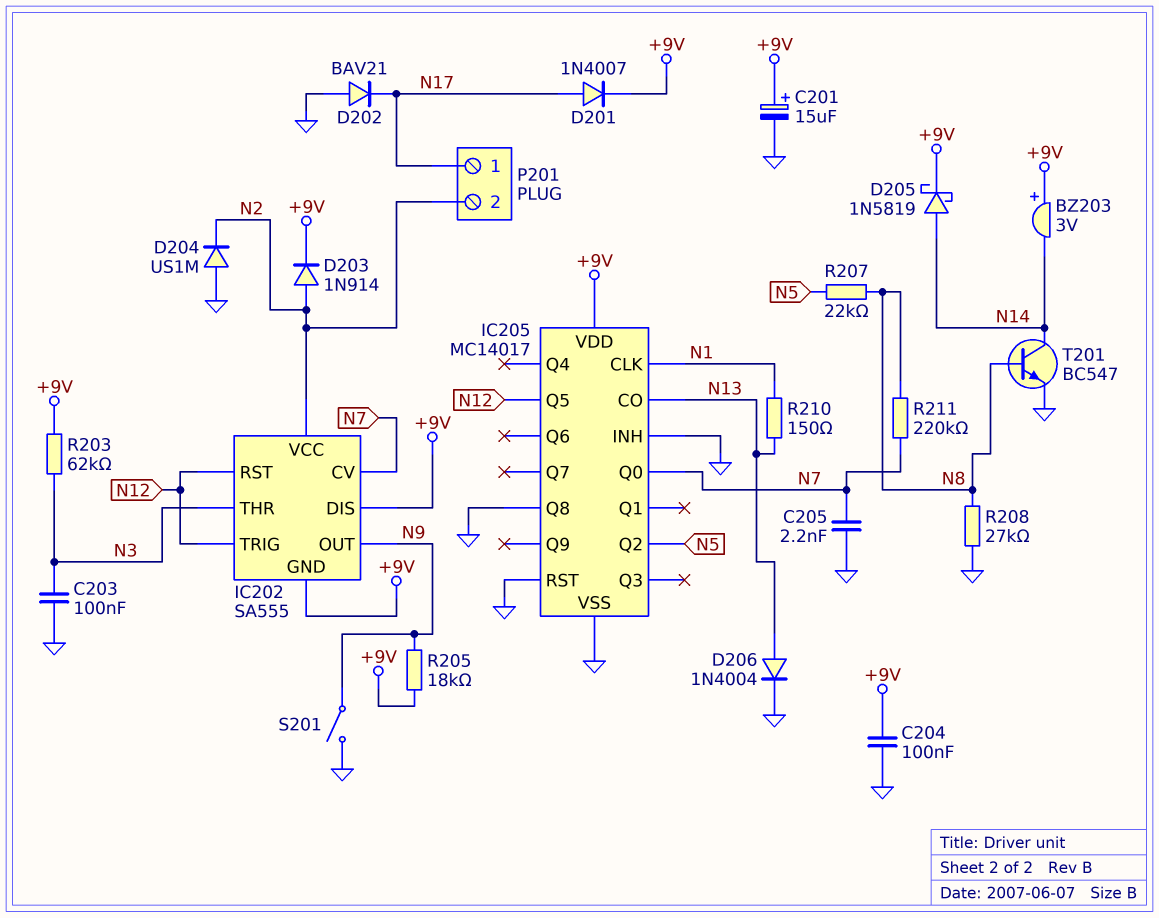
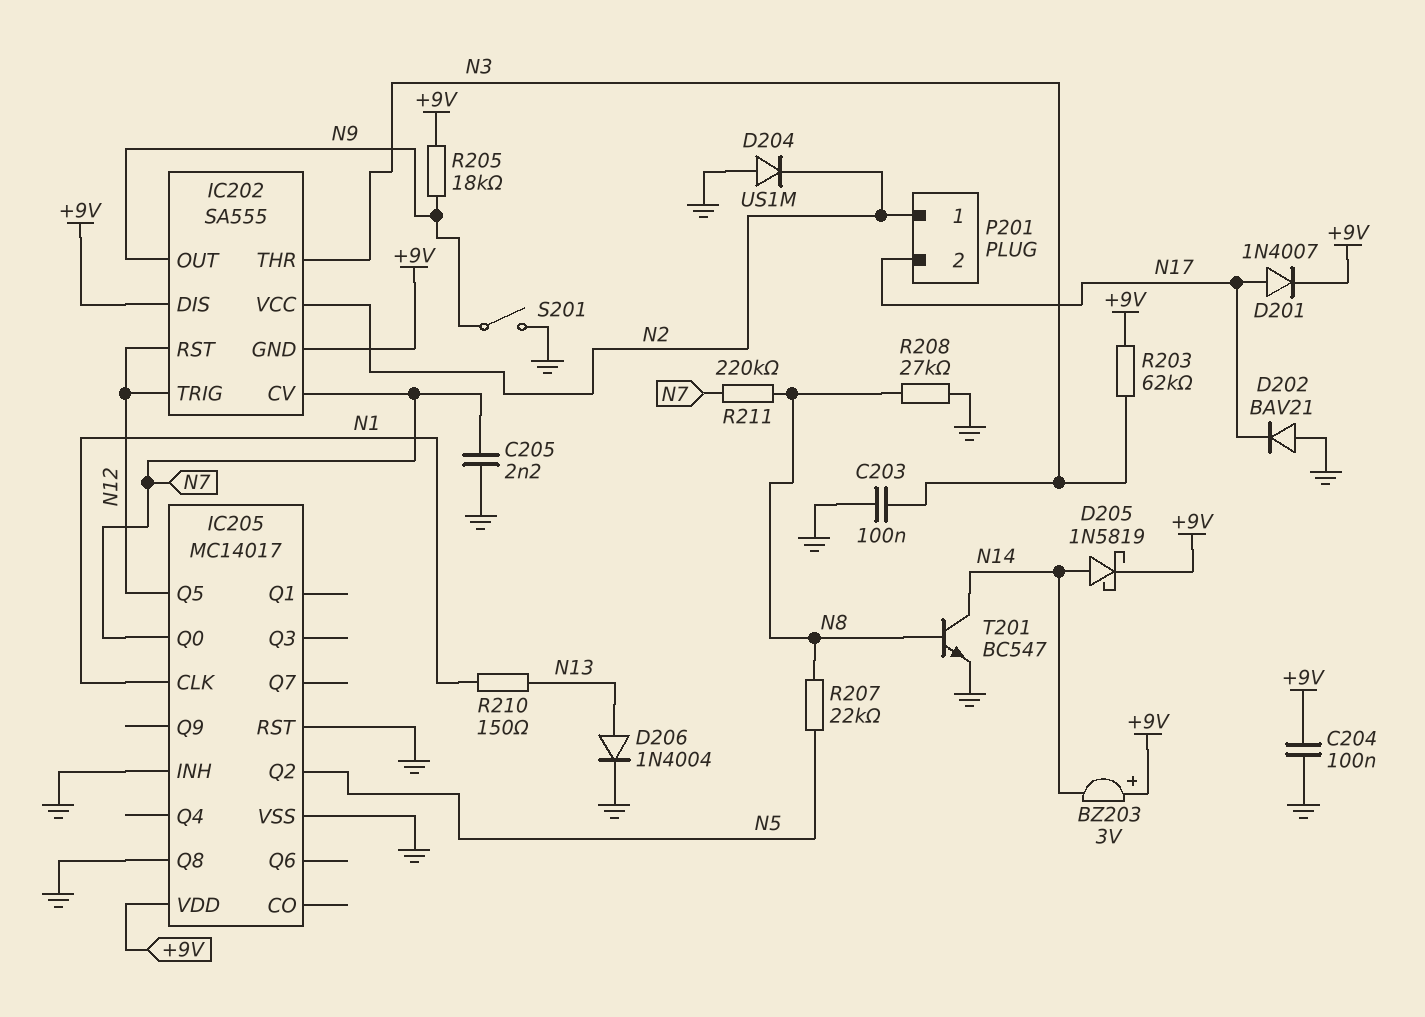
C201: 15uF (plus +9V, minus GND) -> none
D203: diode 1N914 (A N2, K +9V) -> none
IC205 pin CO: N13 -> none
P201 pin 1: N17 -> N2
P201 pin 2: N2 -> N17

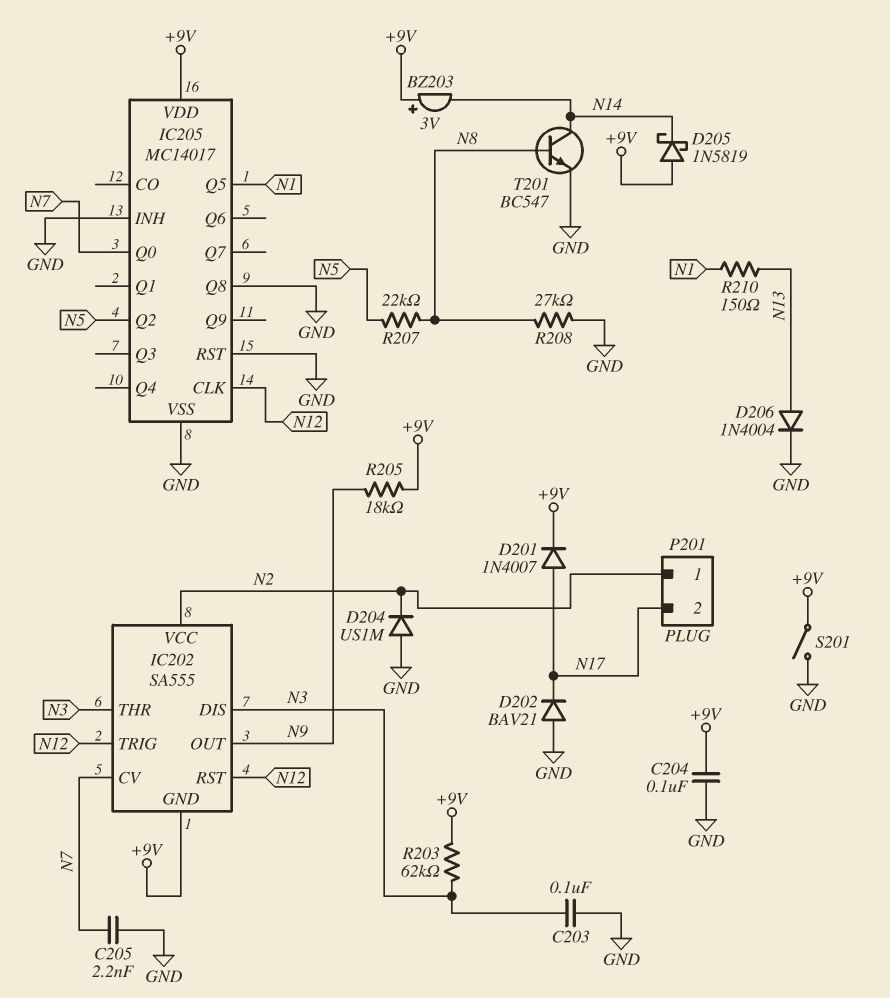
D205: schottky 1N5819 (A N14, K +9V) -> schottky 1N5819 (A +9V, K N14)
IC202 pin DIS: +9V -> N3
IC205 pin CLK: N1 -> N12
IC205 pin Q5: N12 -> N1
R211: 220k (N7, N8) -> none
S201: switch (GND, N9) -> switch (+9V, GND)

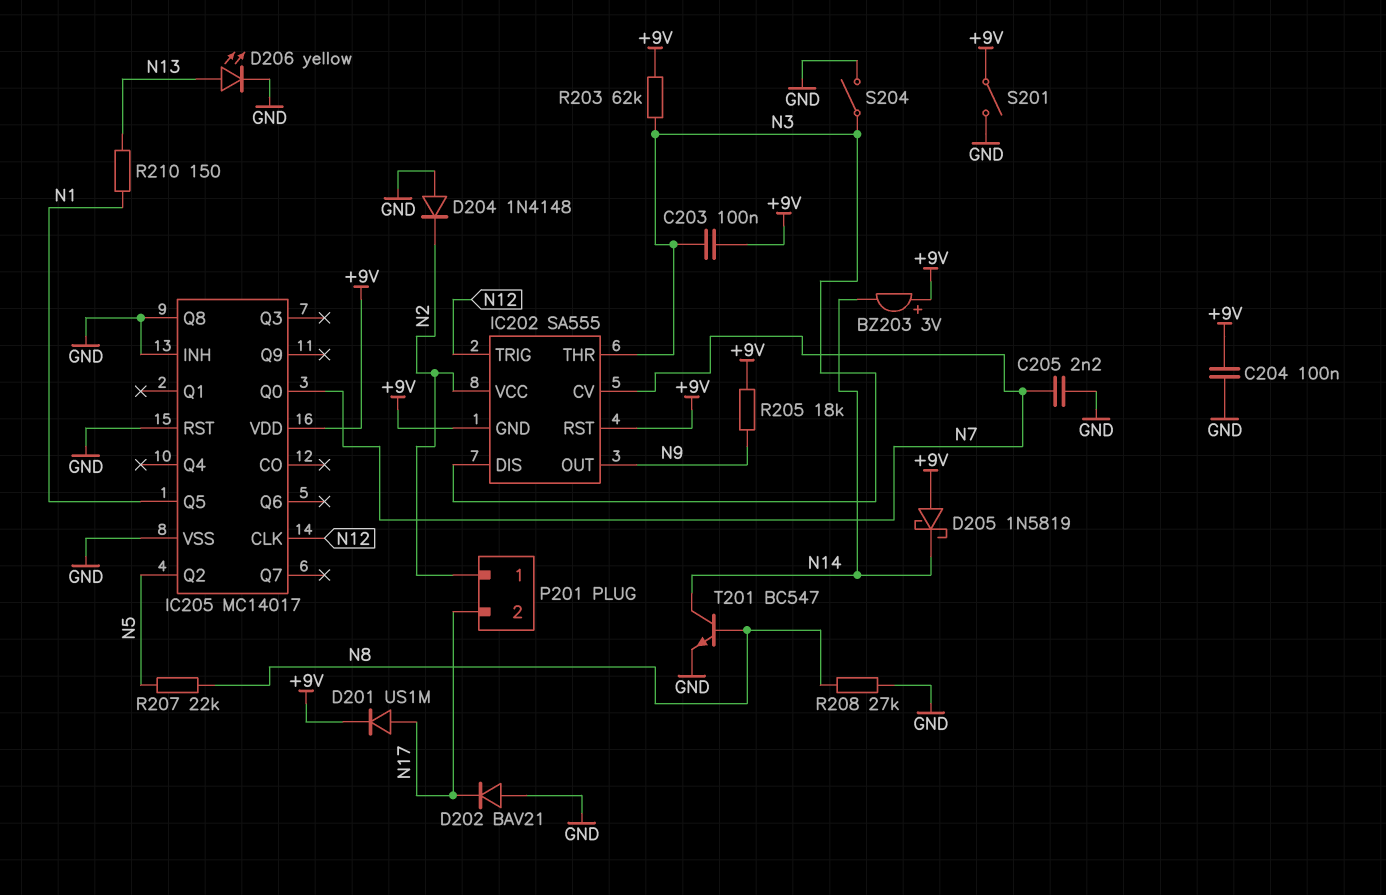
C203: 100nF (GND, N3) -> 100nF (+9V, N3)
D201: diode 1N4007 (A N17, K +9V) -> diode US1M (A N17, K +9V)
D204: diode US1M (A GND, K N2) -> diode 1N4148 (A GND, K N2)
D206: diode 1N4004 (A N13, K GND) -> LED yellow (A N13, K GND)
IC202 pin RST: N12 -> +9V
S204: none -> switch (GND, N3)

